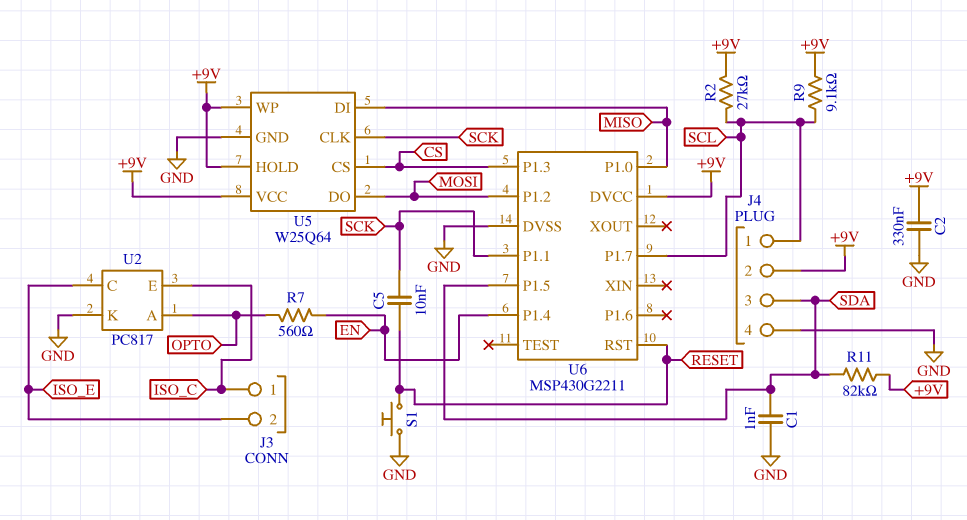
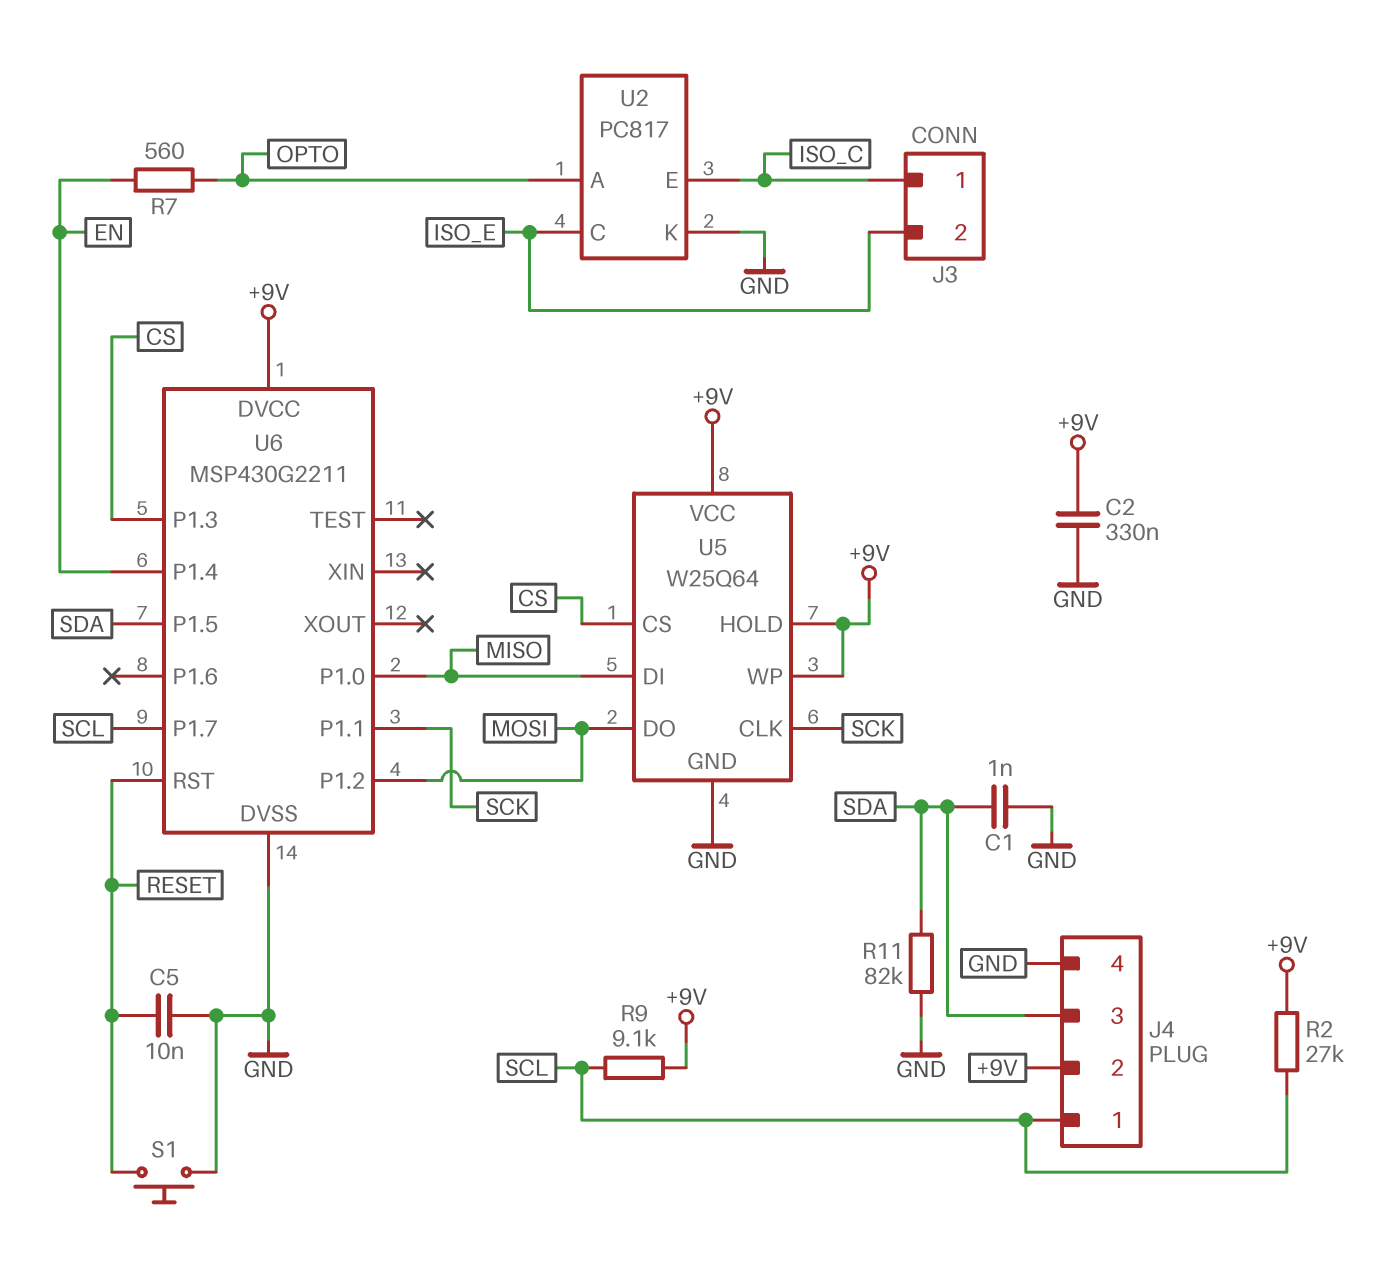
C5: 10nF (RESET, SCK) -> 10nF (GND, RESET)
R11: 82k (+9V, SDA) -> 82k (GND, SDA)

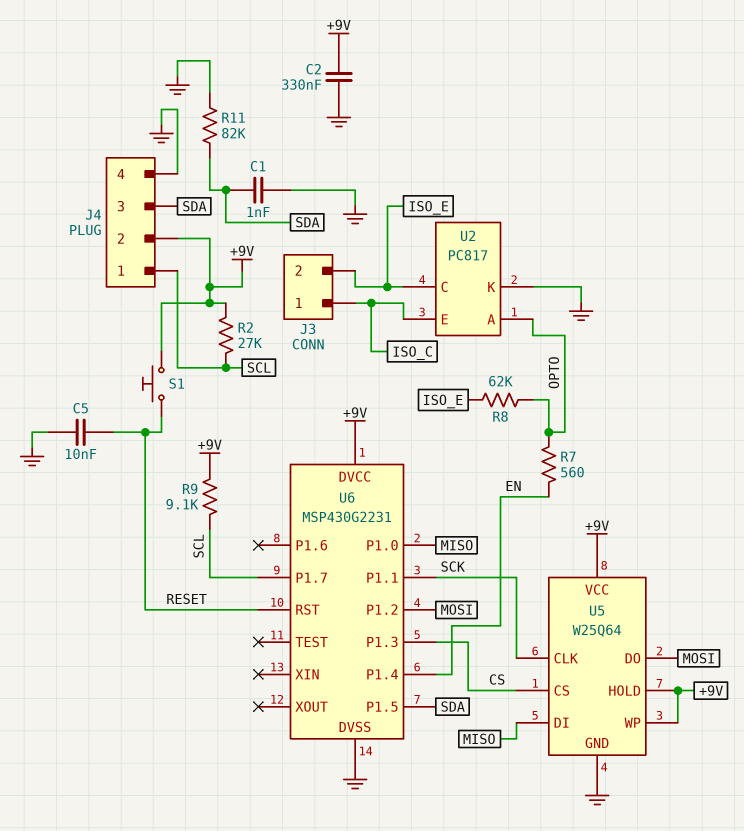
R8: none -> 62k (ISO_E, OPTO)
S1: button (GND, RESET) -> button (+9V, RESET)
U6: MSP430G2211 -> MSP430G2231

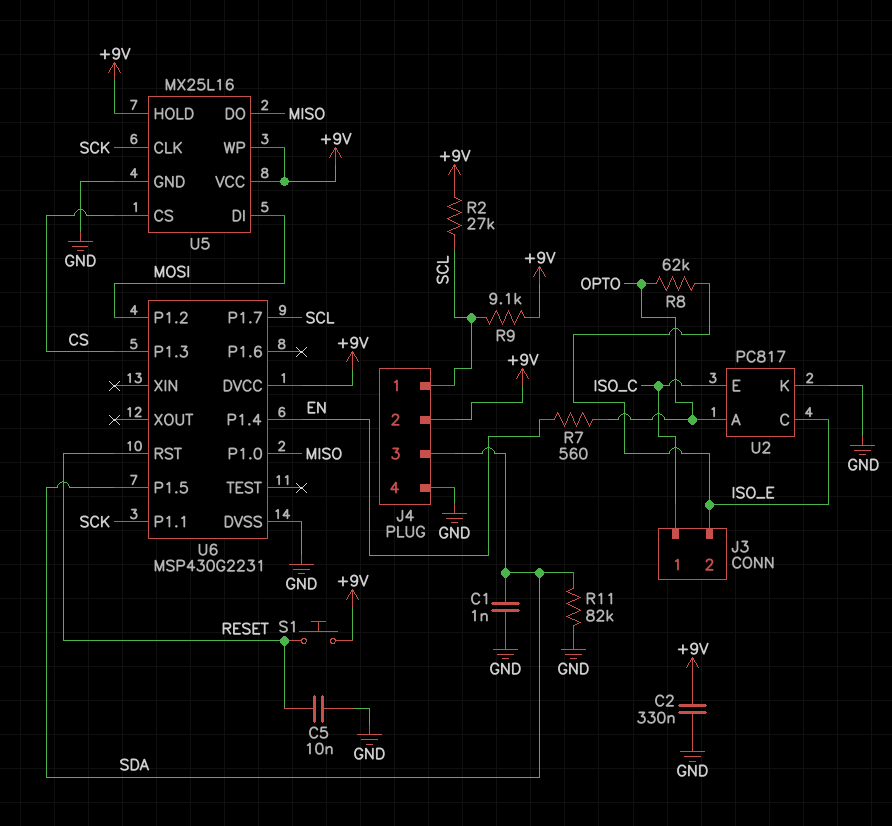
U5: W25Q64 -> MX25L16
U5 pin DI: MISO -> MOSI
U5 pin DO: MOSI -> MISO

